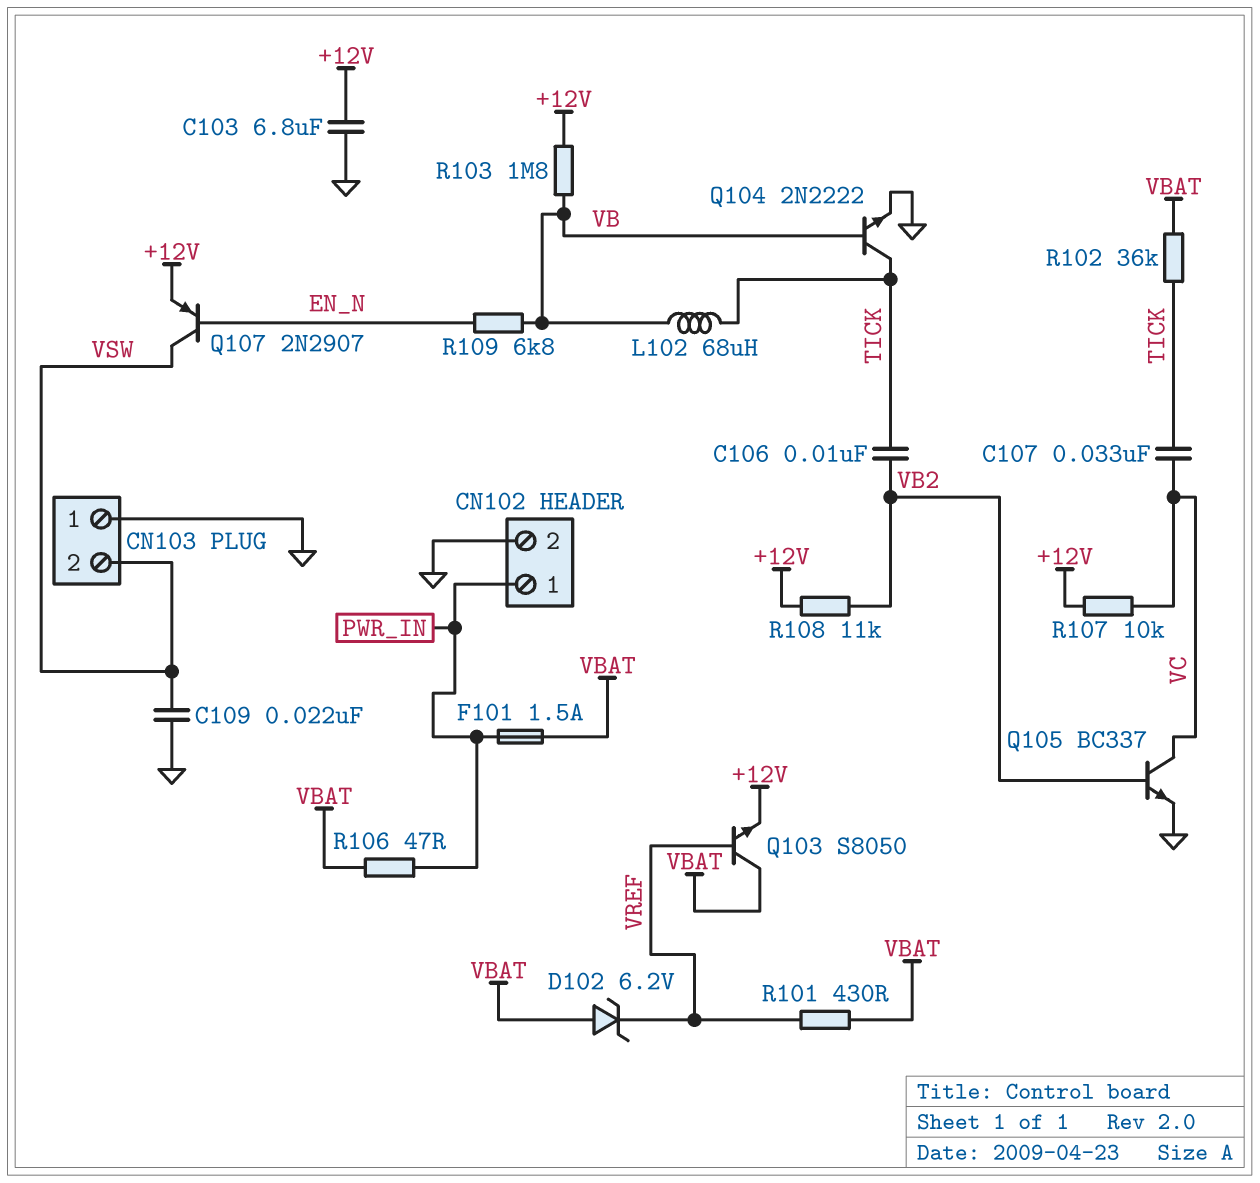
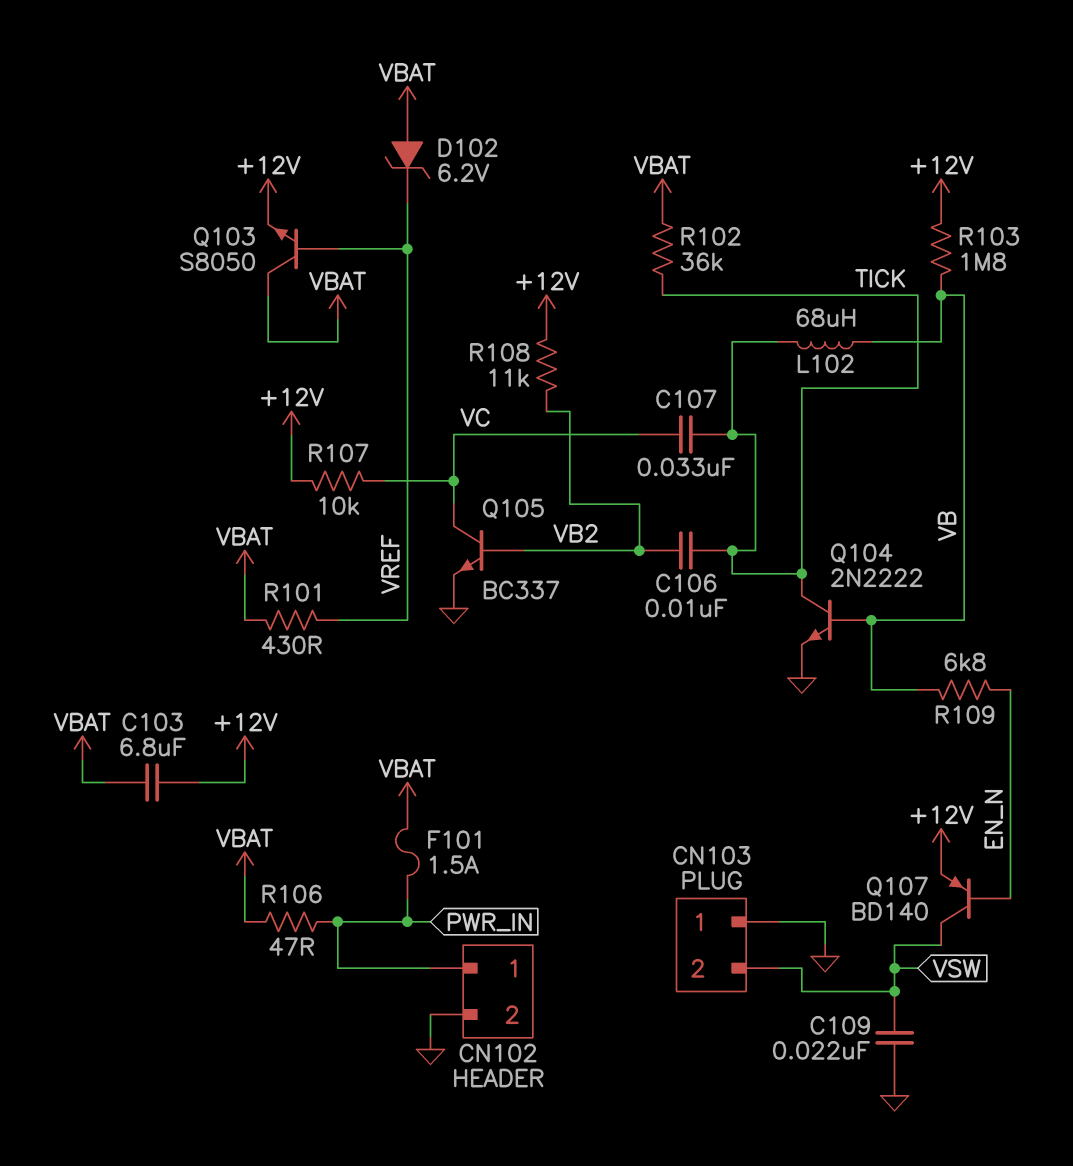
C103: 6.8uF (+12V, GND) -> 6.8uF (+12V, VBAT)
Q107: PNP 2N2907 (B EN_N, C VSW, E +12V) -> PNP BD140 (B EN_N, C VSW, E +12V)

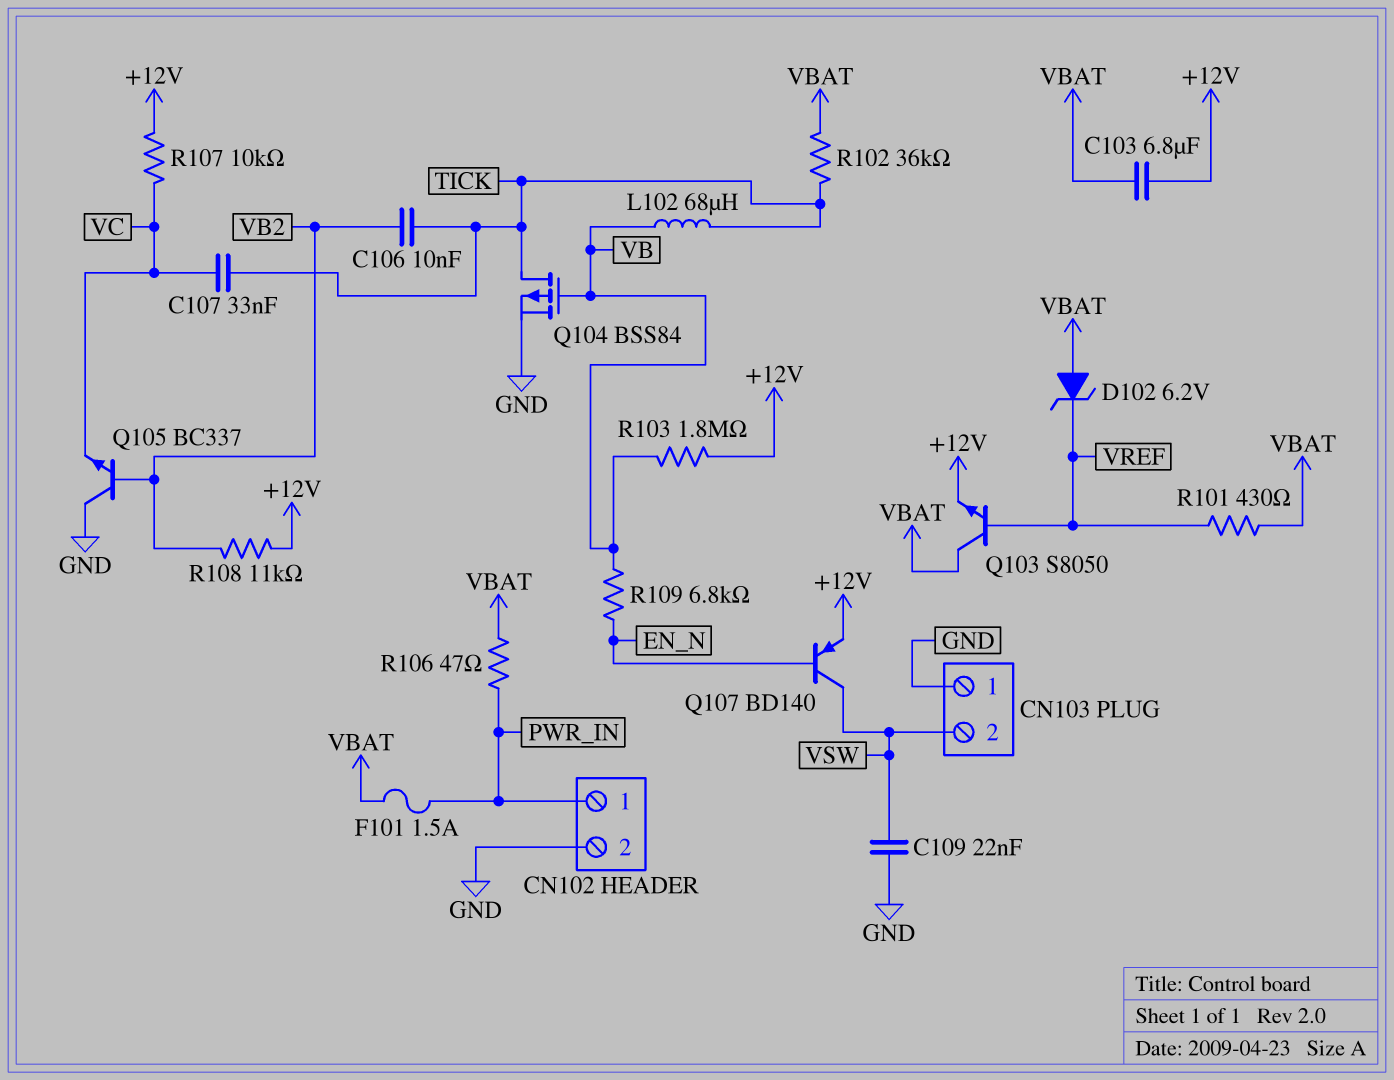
Q104: NPN 2N2222 (B VB, C TICK, E GND) -> PMOS BSS84 (G VB, D TICK, S GND)
Q105: NPN BC337 (B VB2, C VC, E GND) -> NPN BC337 (B VB2, C GND, E VC)

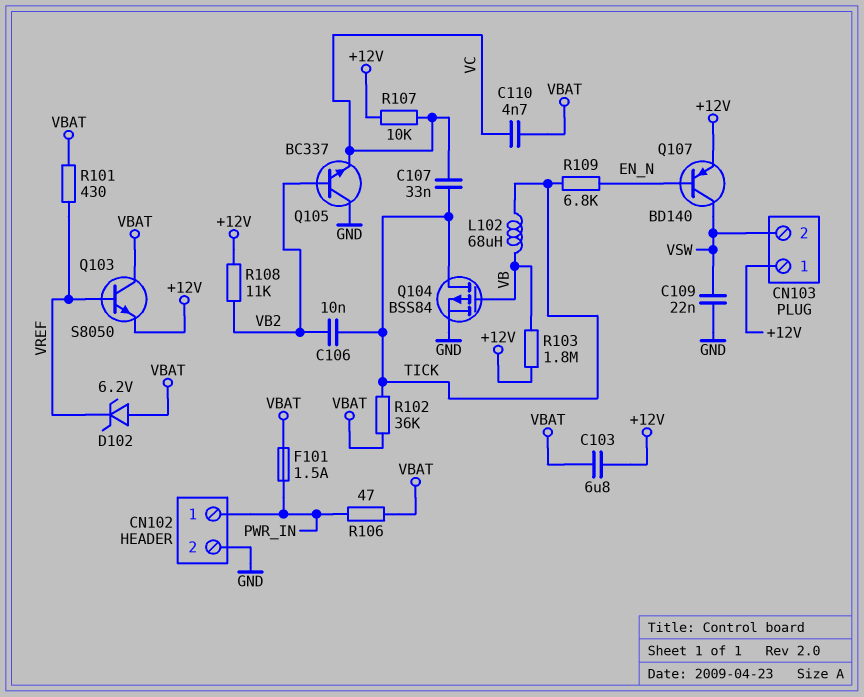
C110: none -> 4.7nF (VBAT, VC)
CN103 pin 1: GND -> +12V
R109: 6.8k (EN_N, VB) -> 6.8k (EN_N, TICK)

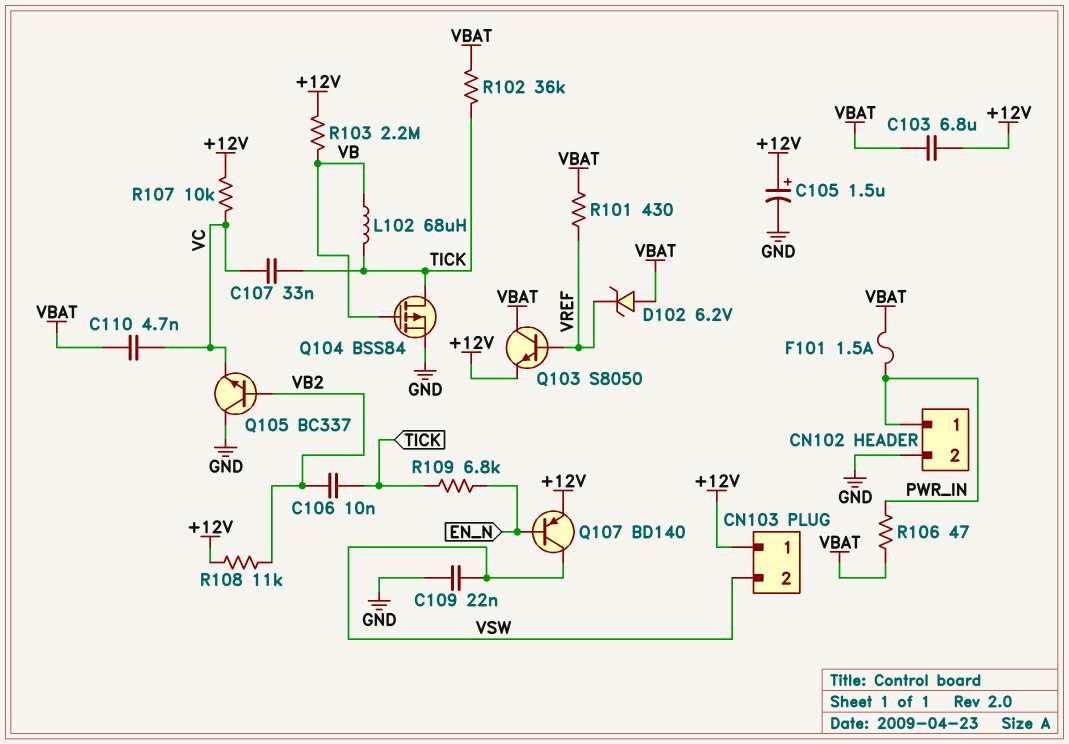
C105: none -> 1.5uF (plus +12V, minus GND)
R103: 1.8M (+12V, VB) -> 2.2M (+12V, VB)

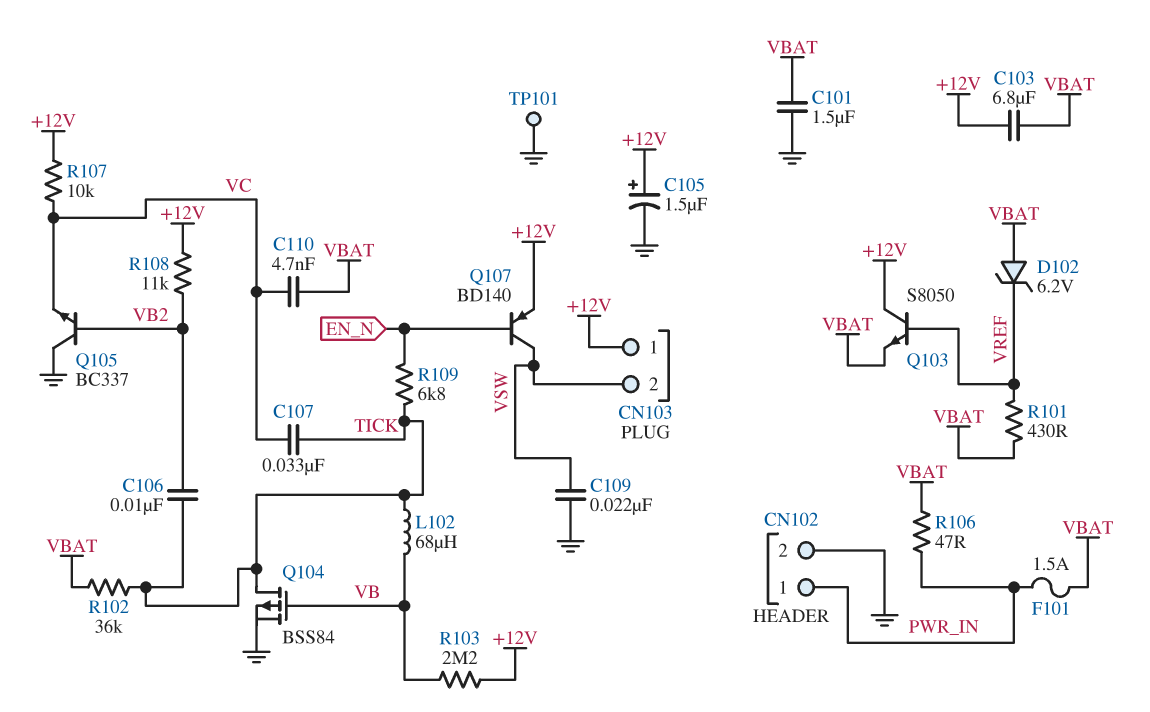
C101: none -> 1.5uF (GND, VBAT)
Q103: NPN S8050 (B VREF, C VBAT, E +12V) -> NPN S8050 (B VREF, C +12V, E VBAT)
TP101: none -> test point (GND)

